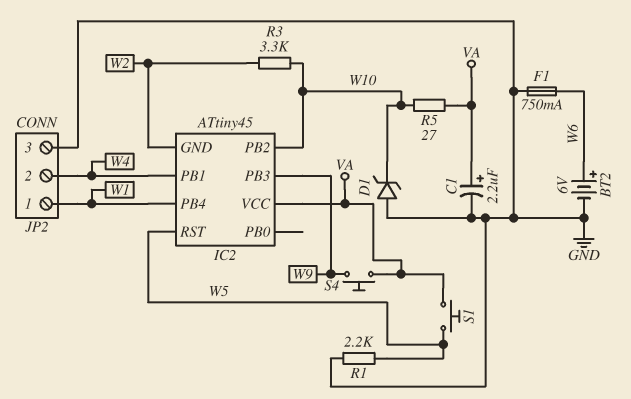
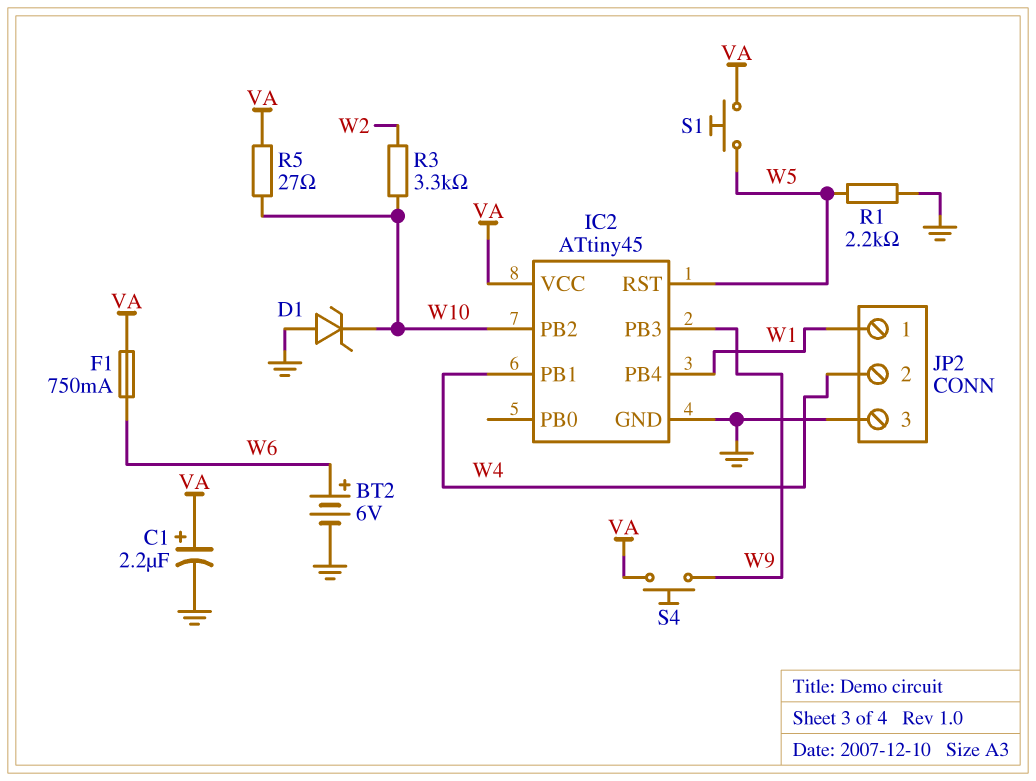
F1: 750mA (GND, W6) -> 750mA (VA, W6)
IC2 pin GND: W2 -> GND

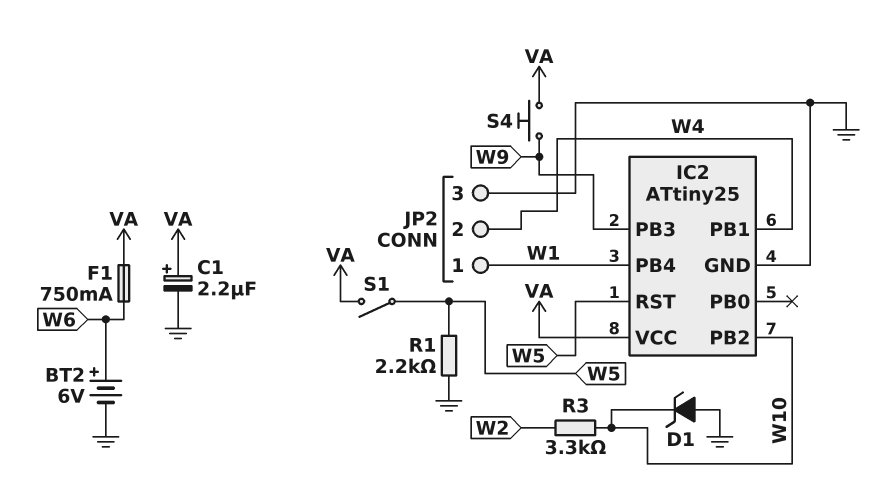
IC2: ATtiny45 -> ATtiny25
R5: 27 (VA, W10) -> none
S1: button (VA, W5) -> switch (VA, W5)

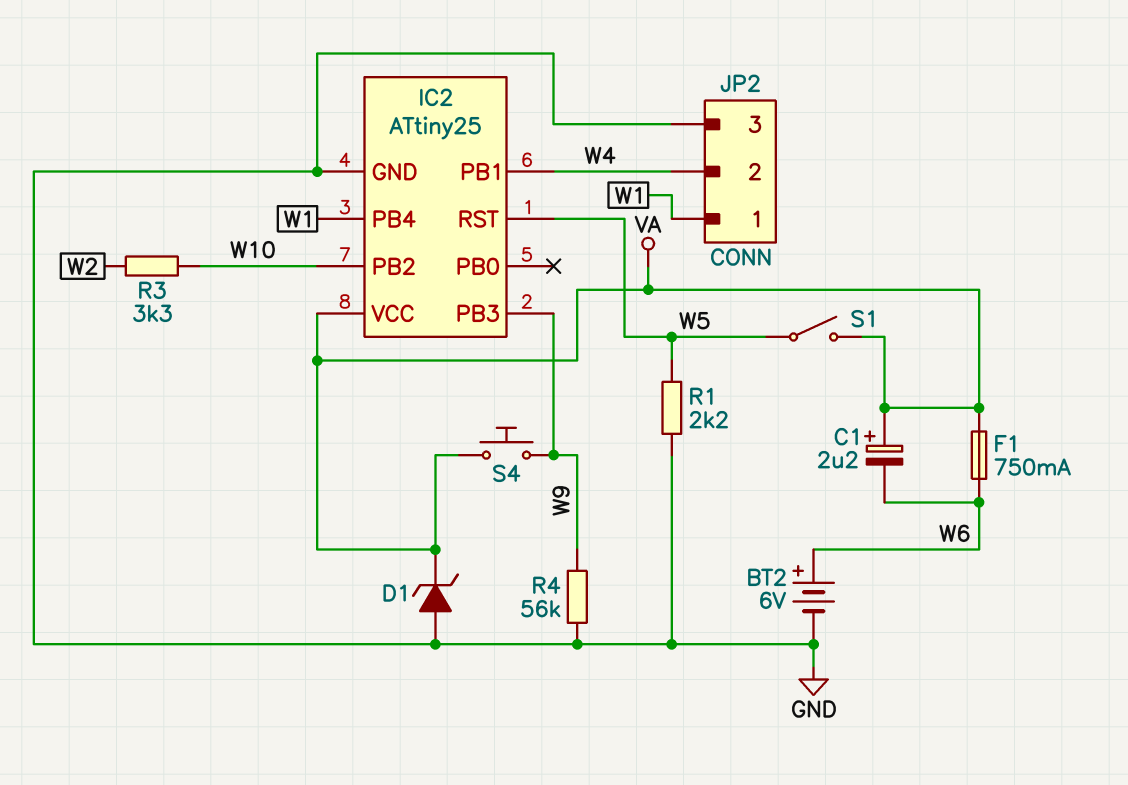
C1: 2.2uF (plus VA, minus GND) -> 2.2uF (plus VA, minus W6)
D1: zener (A GND, K W10) -> zener (A GND, K VA)
R4: none -> 56k (GND, W9)

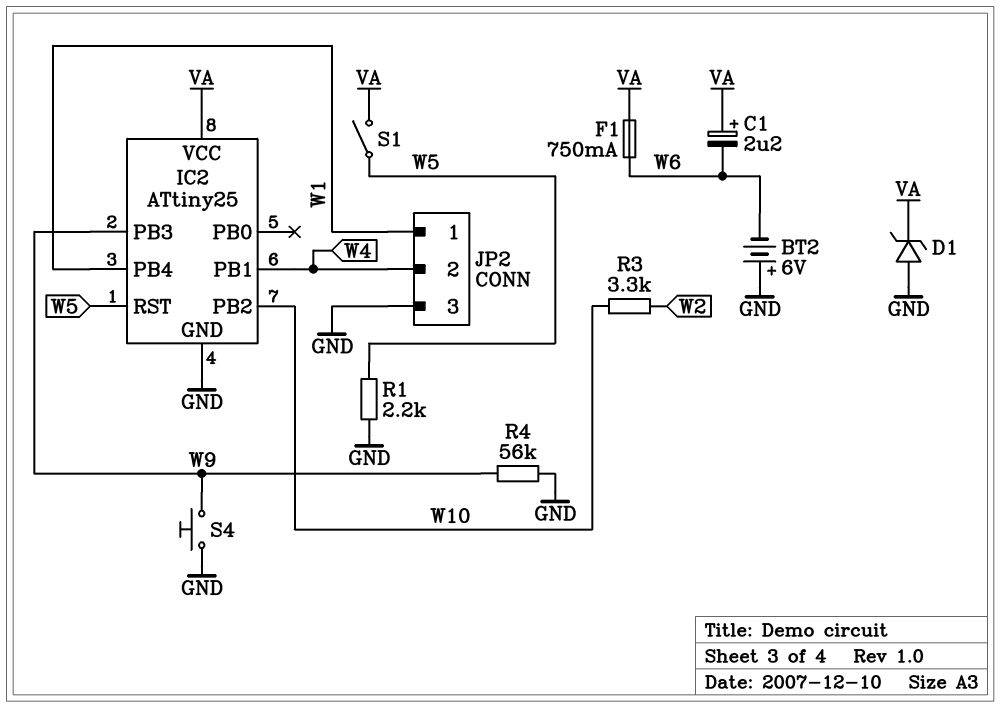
BT2: 6V (plus W6, minus GND) -> 6V (plus GND, minus W6)
S4: button (VA, W9) -> button (GND, W9)

